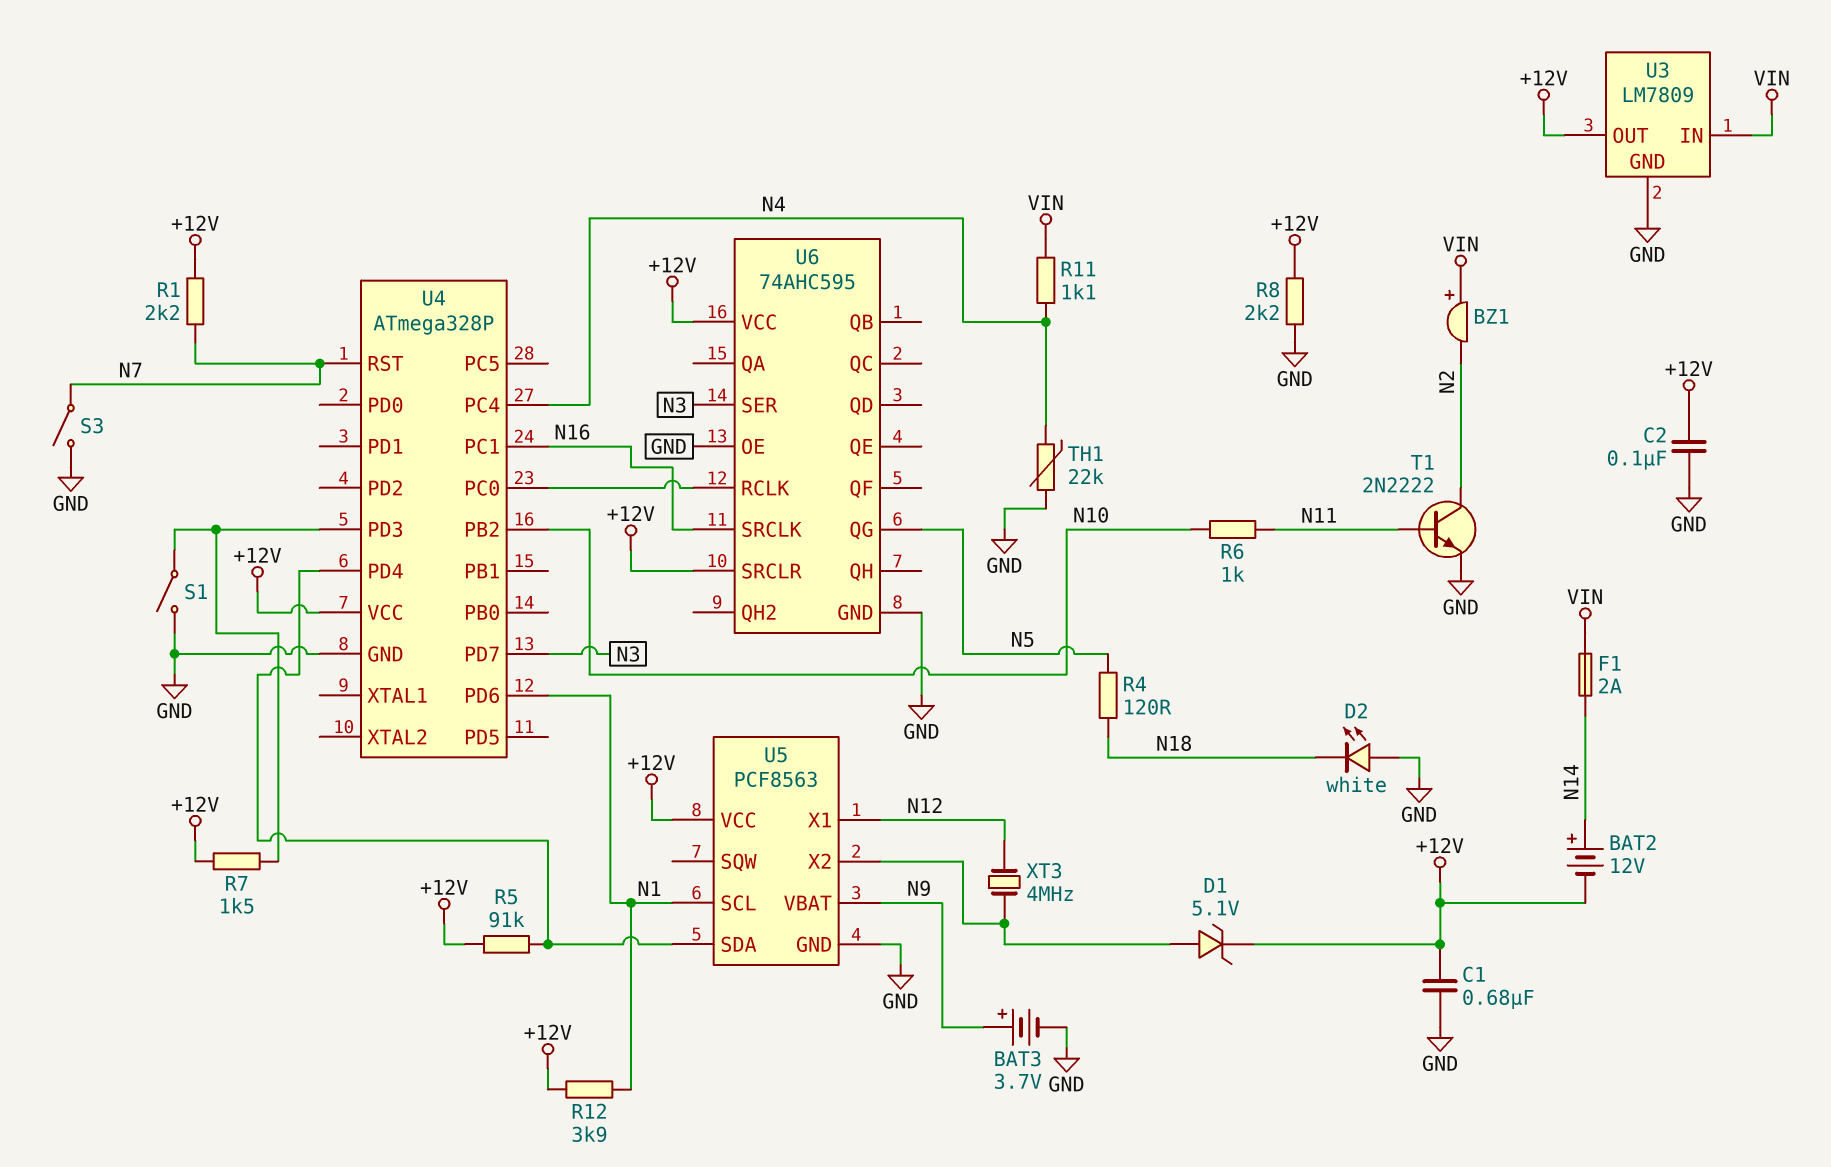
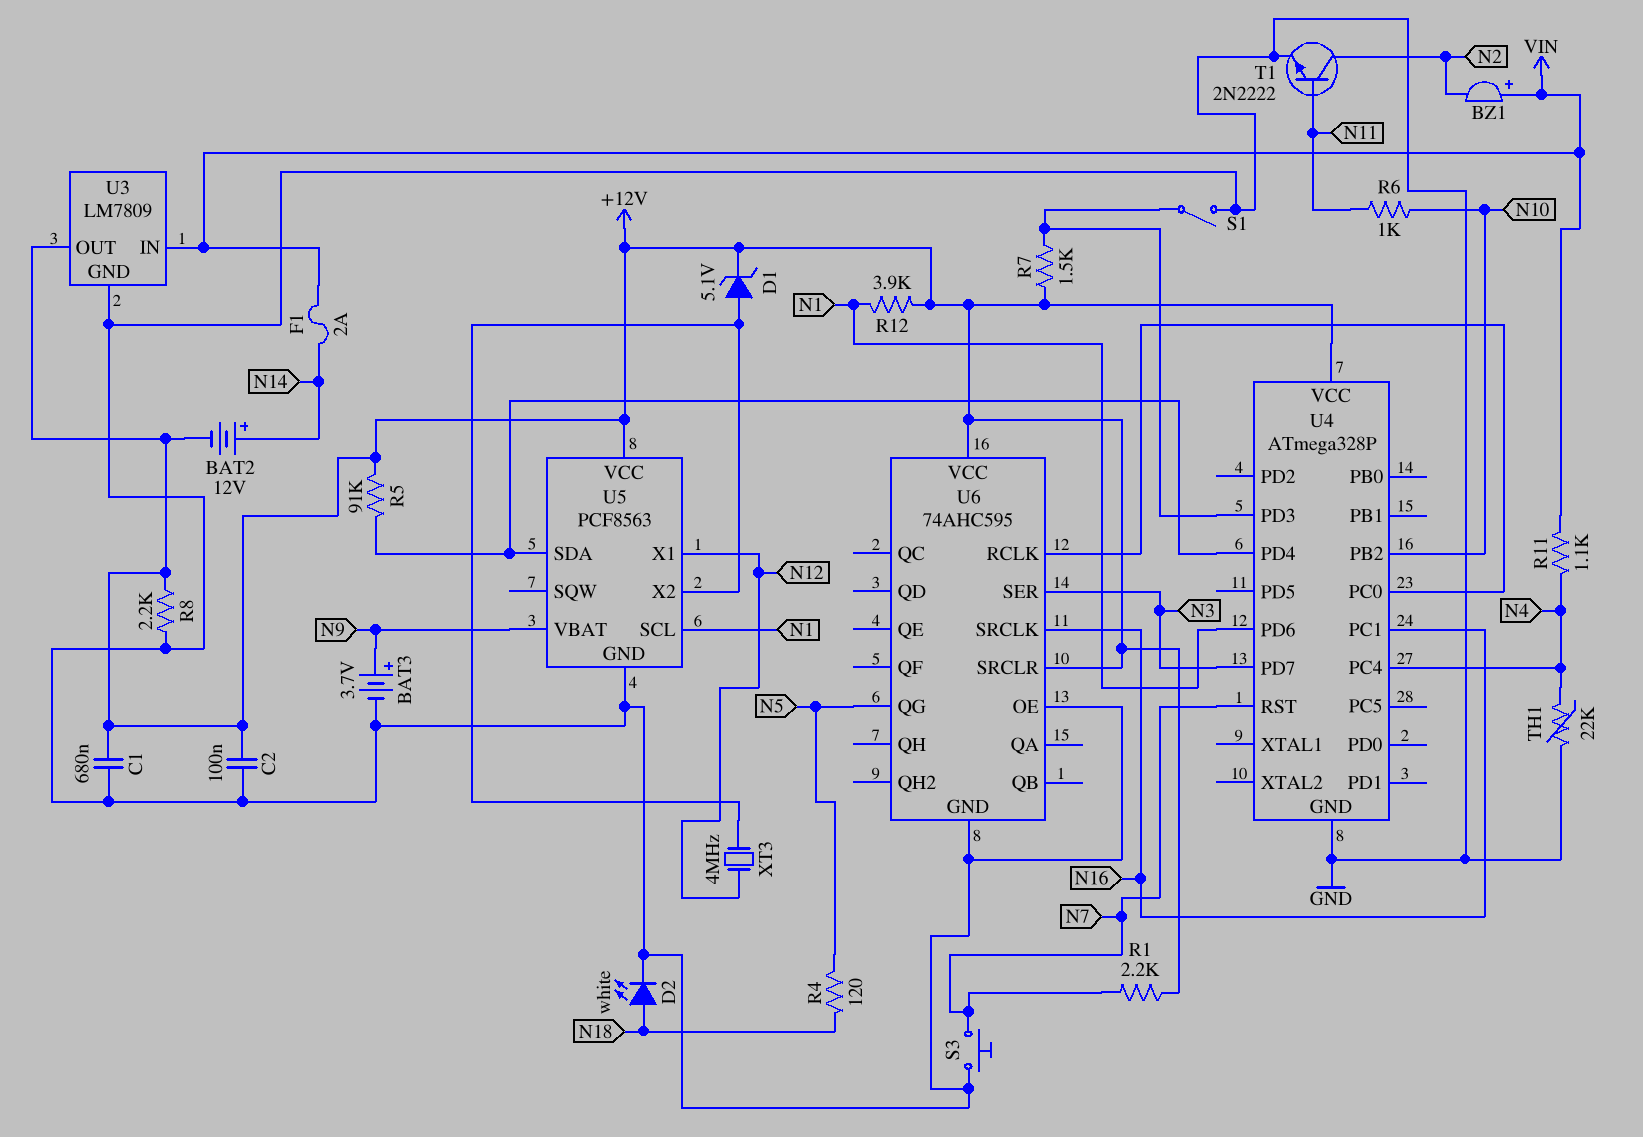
D2: LED white (A GND, K N18) -> LED white (A N18, K GND)
S3: switch (GND, N7) -> button (GND, N7)

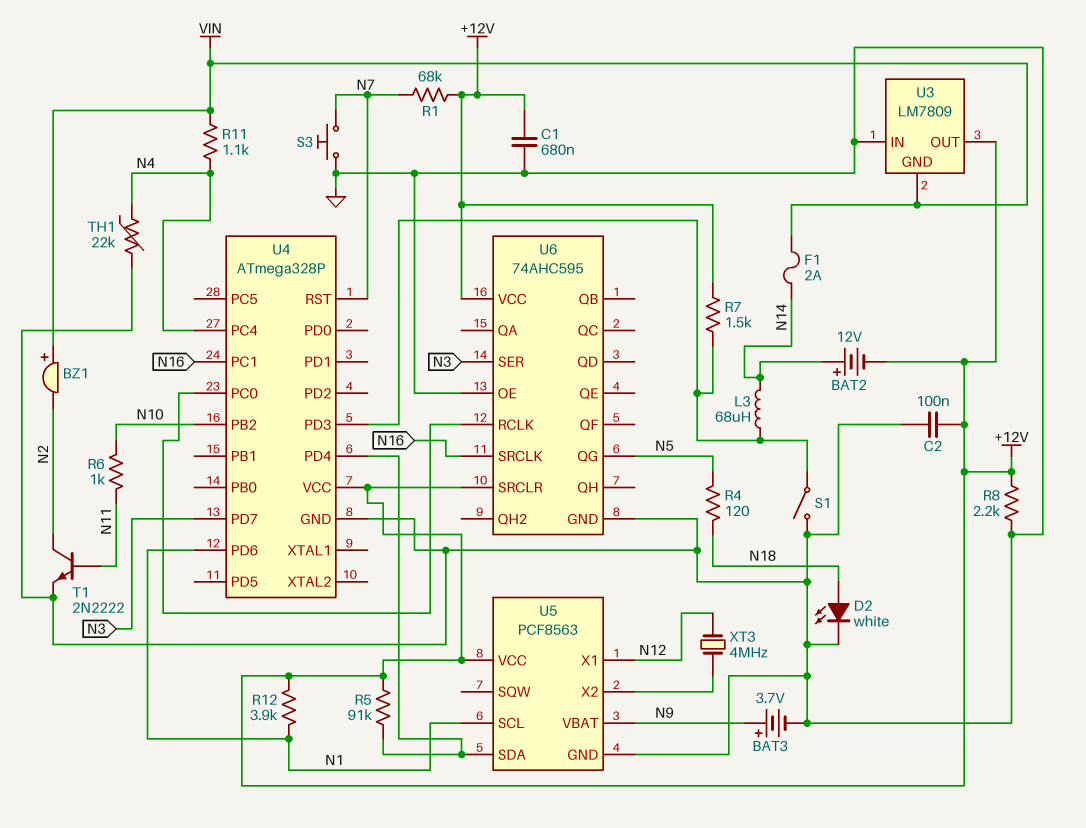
D1: zener 5.1V (A U5/X2, K +12V) -> none
L3: none -> 68uH (N14, U4/PD3)
R1: 2.2k (+12V, N7) -> 68k (+12V, N7)
U3 pin GND: GND -> VIN
U3 pin IN: VIN -> GND

